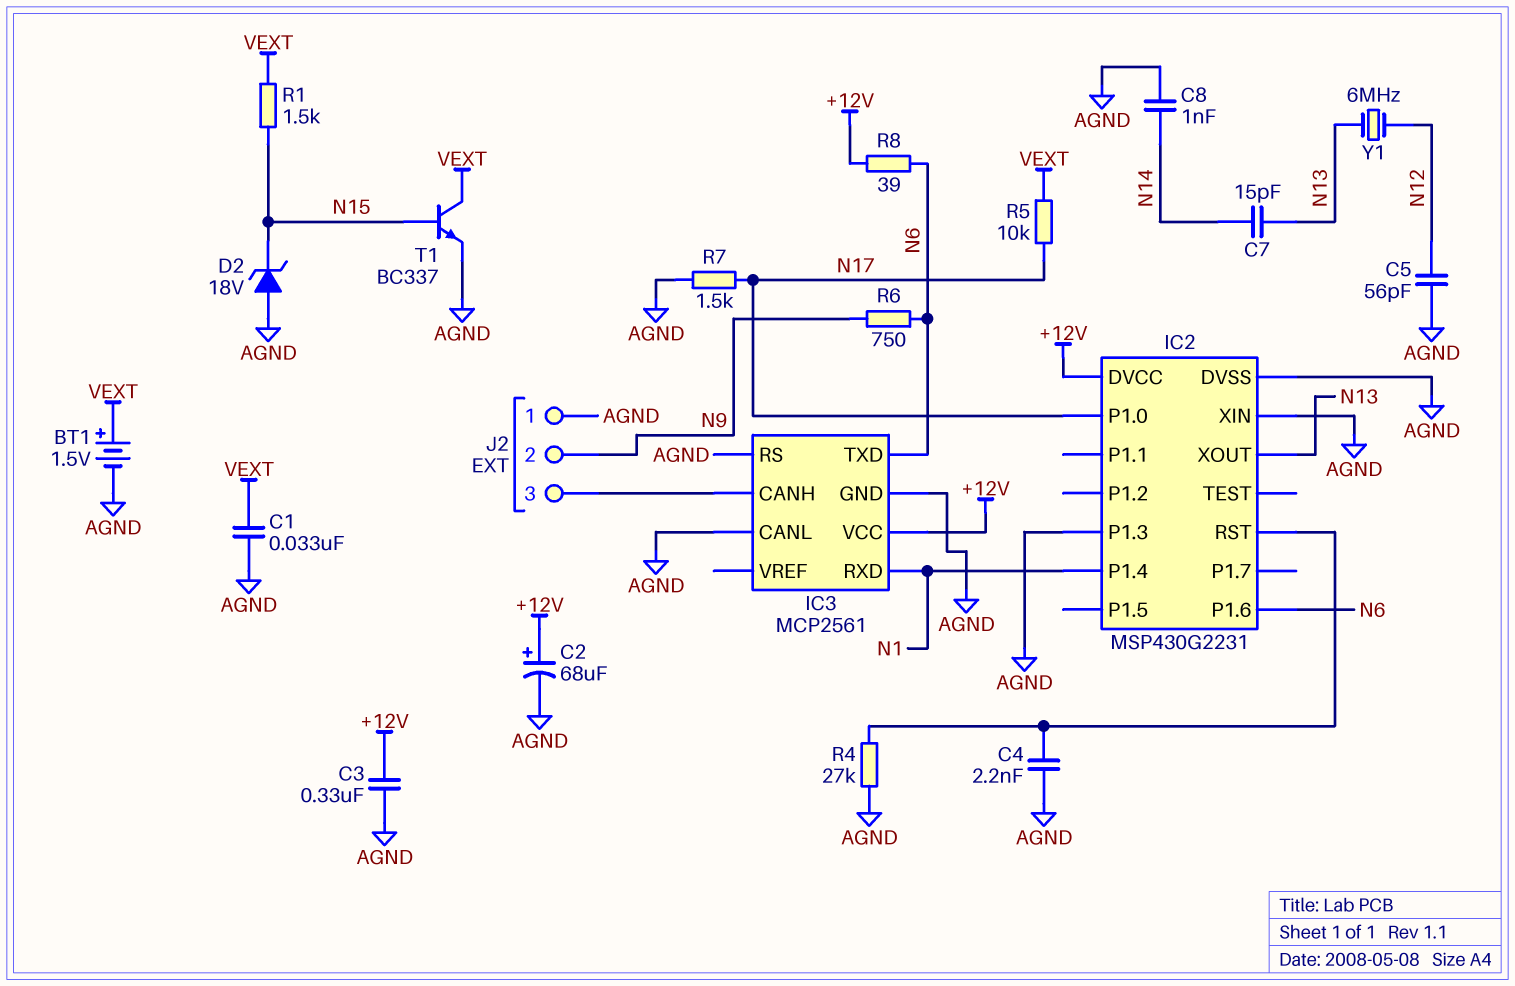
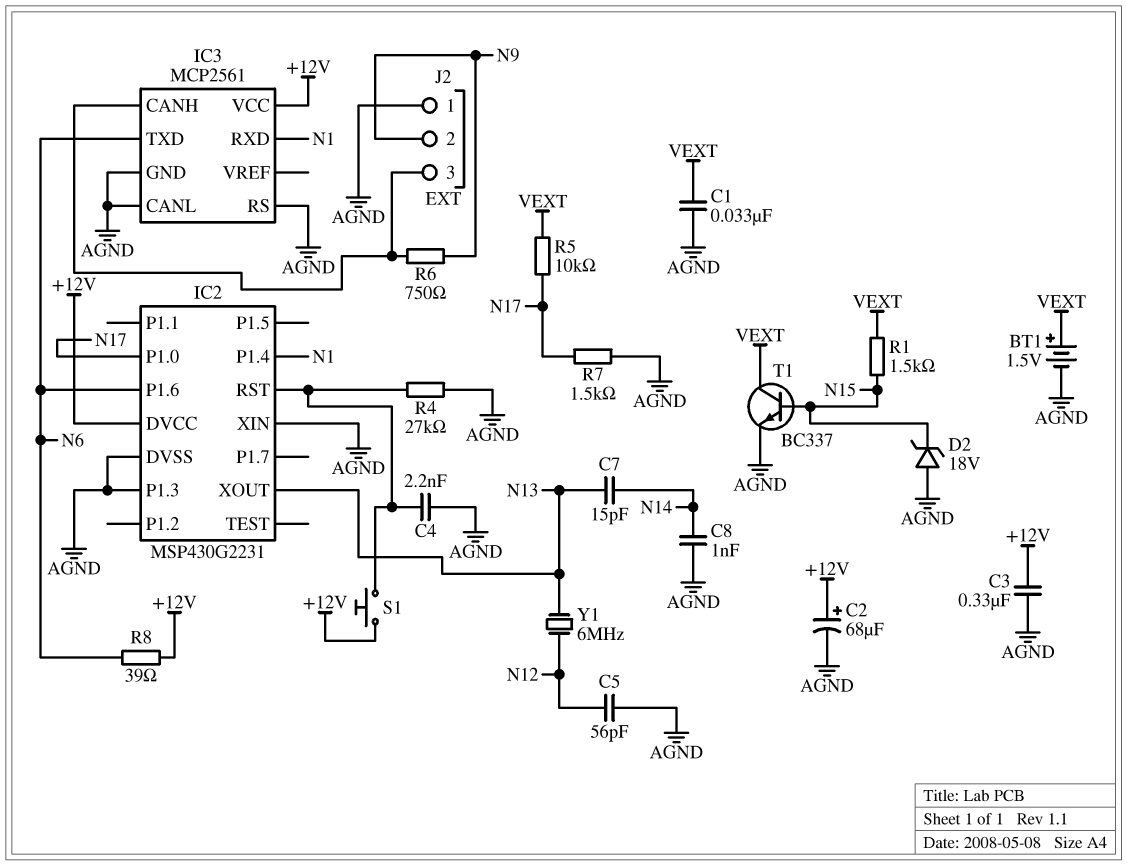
R6: 750 (N6, N9) -> 750 (IC3/CANH, N9)
S1: none -> button (+12V, IC2/RST)

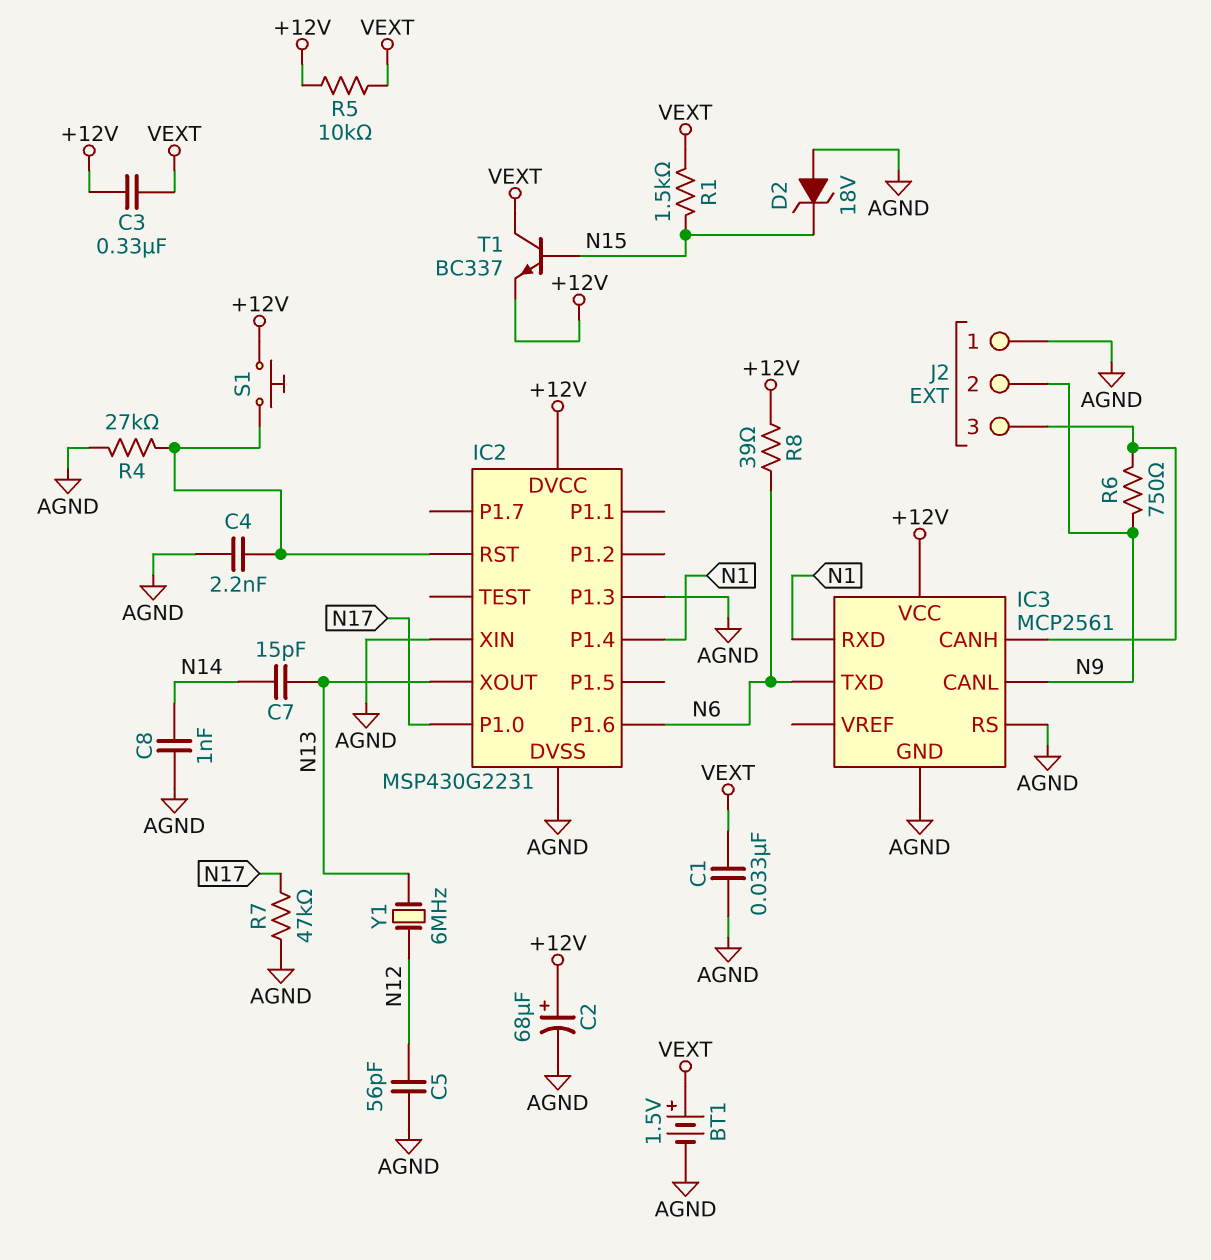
C3: 330nF (+12V, AGND) -> 330nF (+12V, VEXT)
IC3 pin CANL: AGND -> N9
R5: 10k (N17, VEXT) -> 10k (+12V, VEXT)
R7: 1.5k (AGND, N17) -> 47k (AGND, N17)
T1: NPN BC337 (B N15, C VEXT, E AGND) -> NPN BC337 (B N15, C VEXT, E +12V)

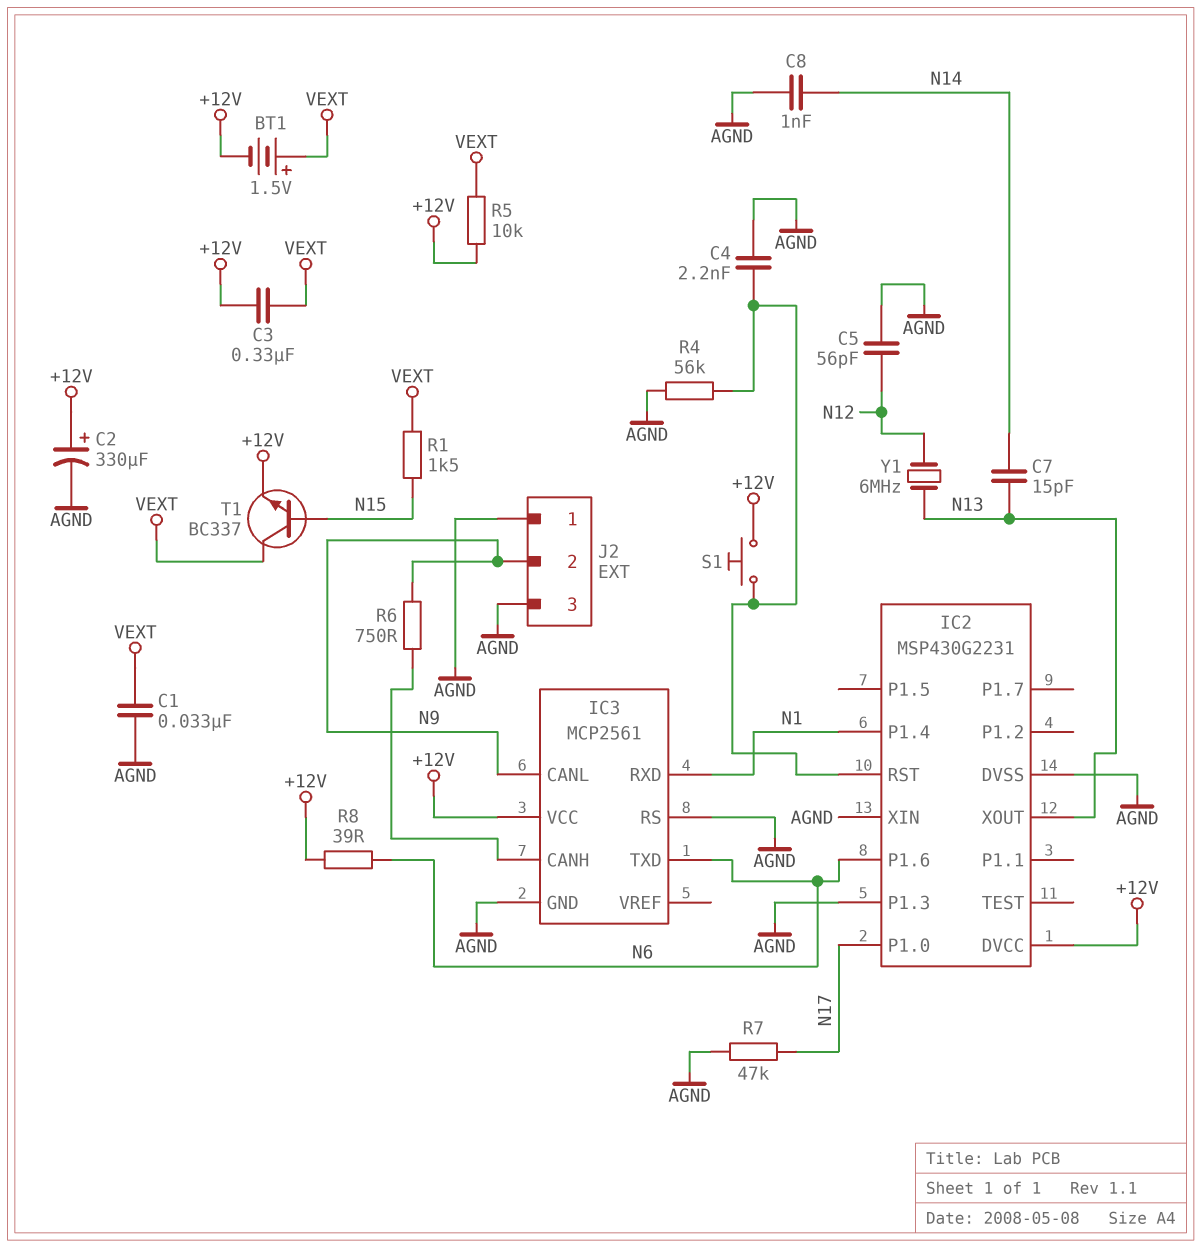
BT1: 1.5V (plus VEXT, minus AGND) -> 1.5V (plus VEXT, minus +12V)
C2: 68uF (plus +12V, minus AGND) -> 330uF (plus +12V, minus AGND)
D2: zener 18V (A AGND, K N15) -> none
J2 pin 3: IC3/CANH -> AGND
R4: 27k (AGND, IC2/RST) -> 56k (AGND, IC2/RST)

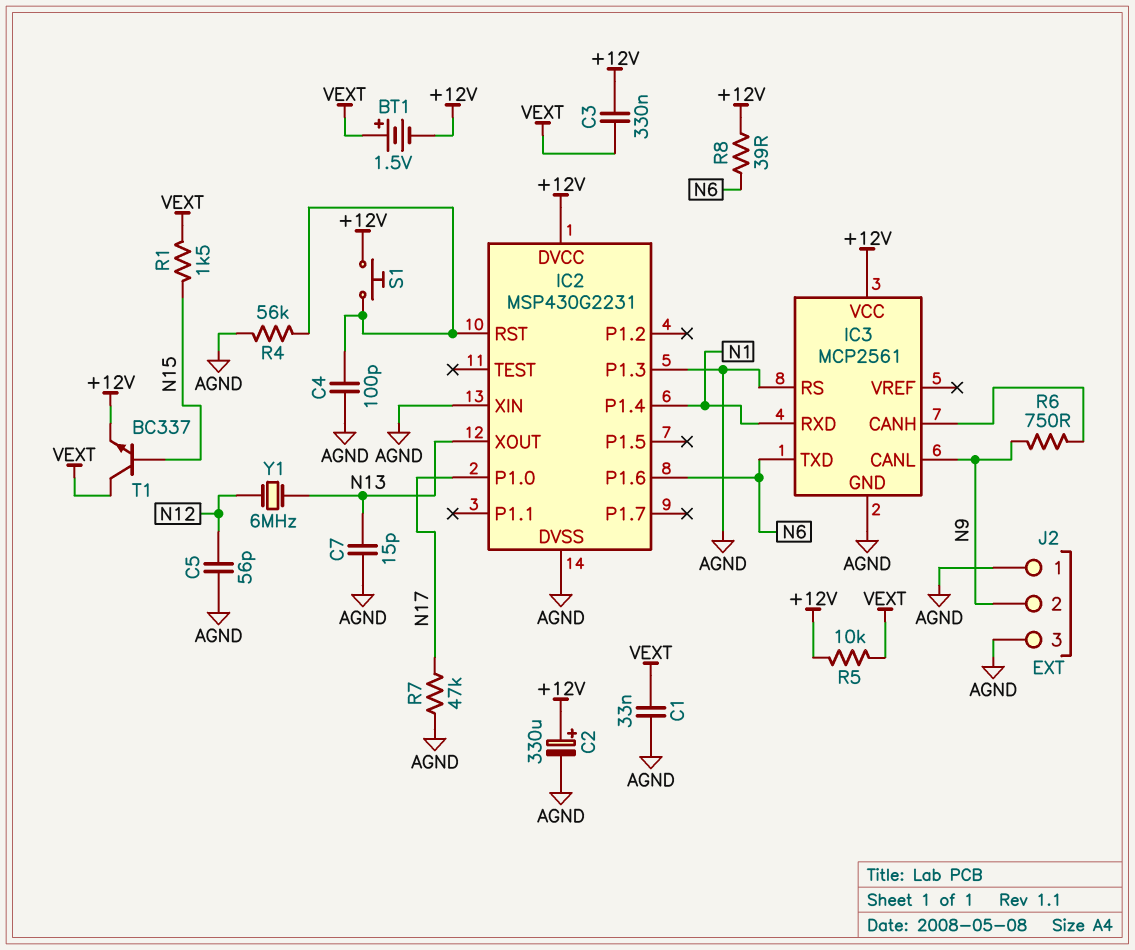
C4: 2.2nF (AGND, IC2/RST) -> 100pF (AGND, IC2/RST)
C7: 15pF (N13, N14) -> 15pF (AGND, N13)
C8: 1nF (AGND, N14) -> none

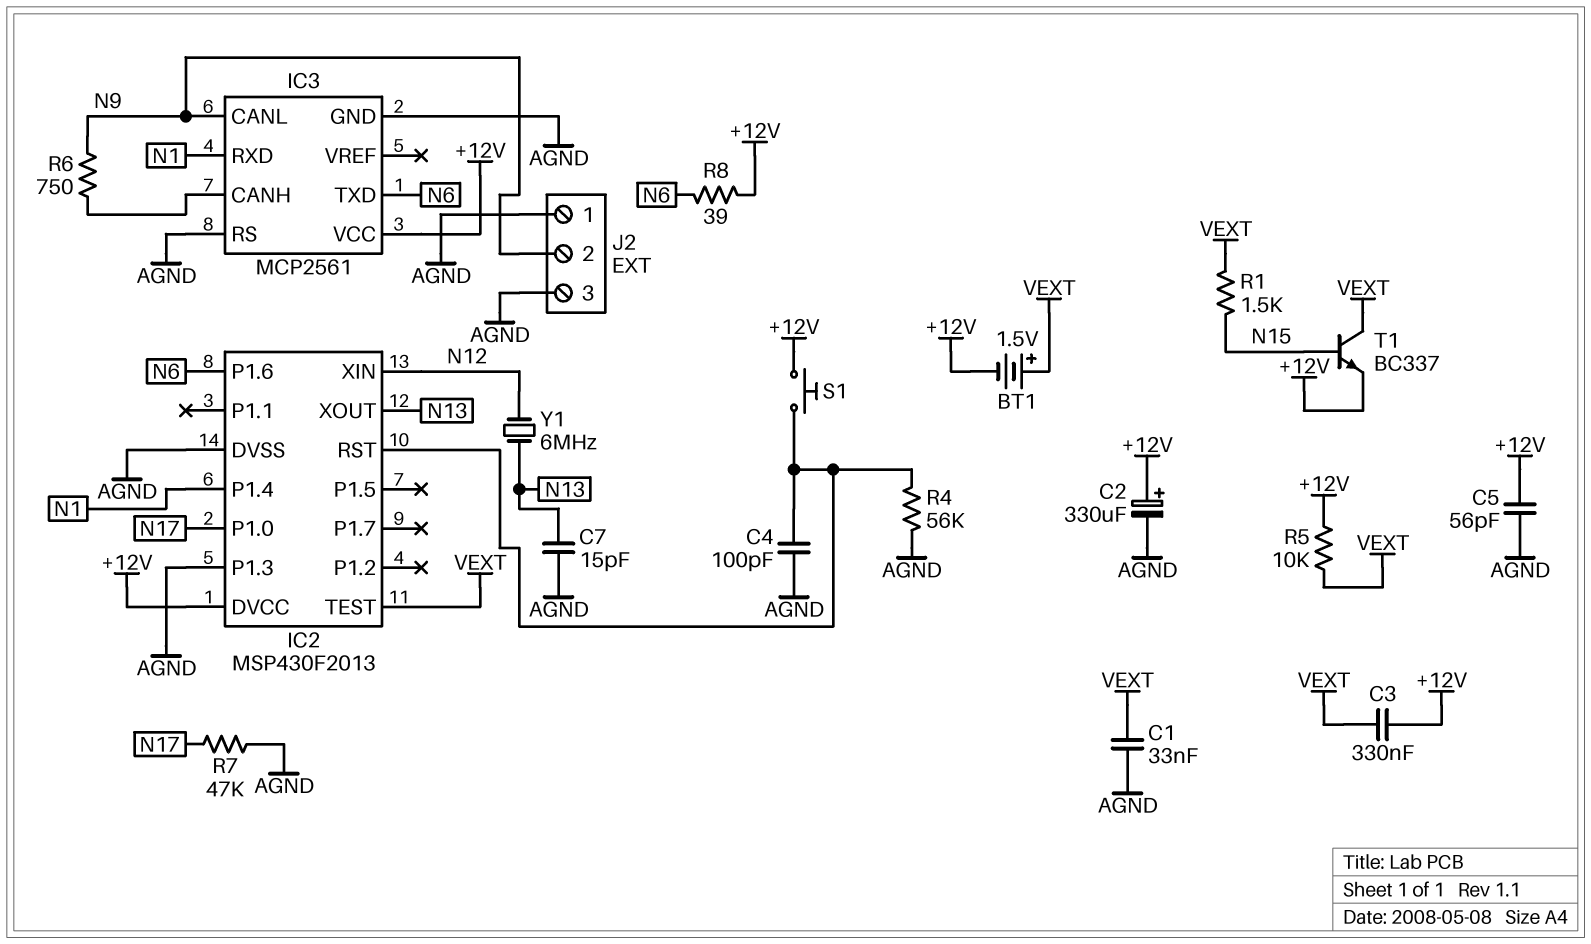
C5: 56pF (AGND, N12) -> 56pF (+12V, AGND)
IC2: MSP430G2231 -> MSP430F2013
IC2 pin TEST: none -> VEXT
IC2 pin XIN: AGND -> N12

